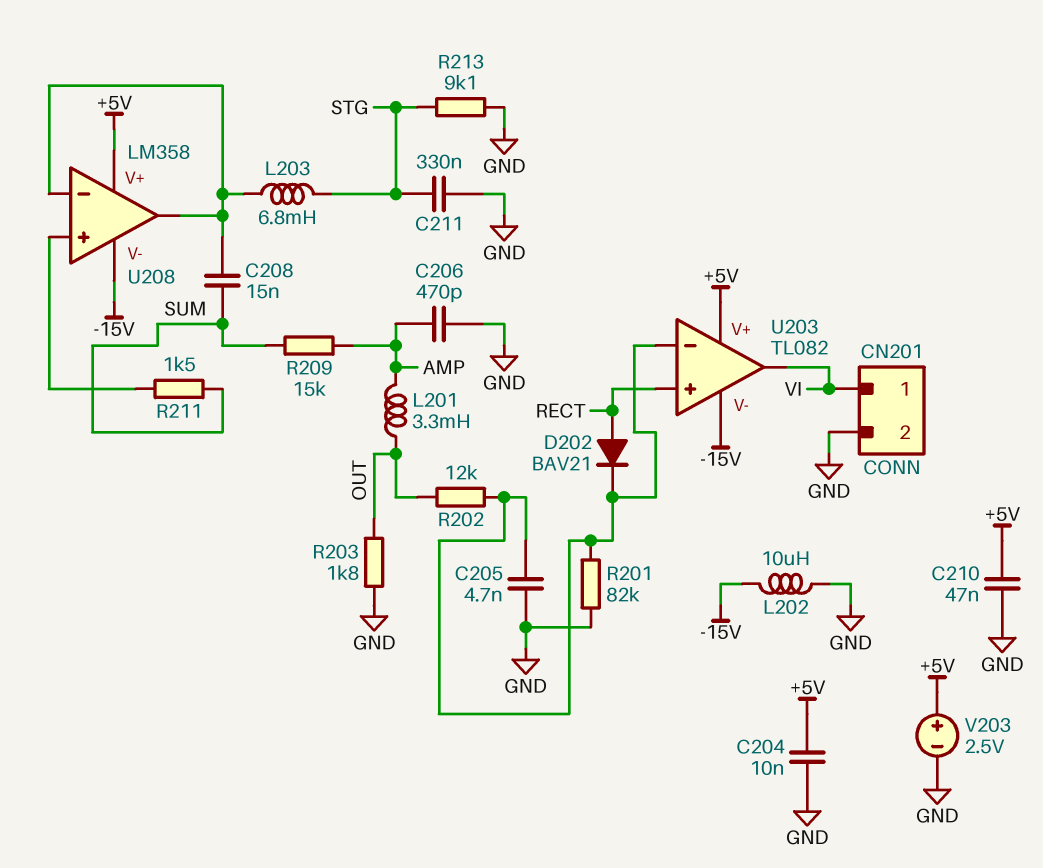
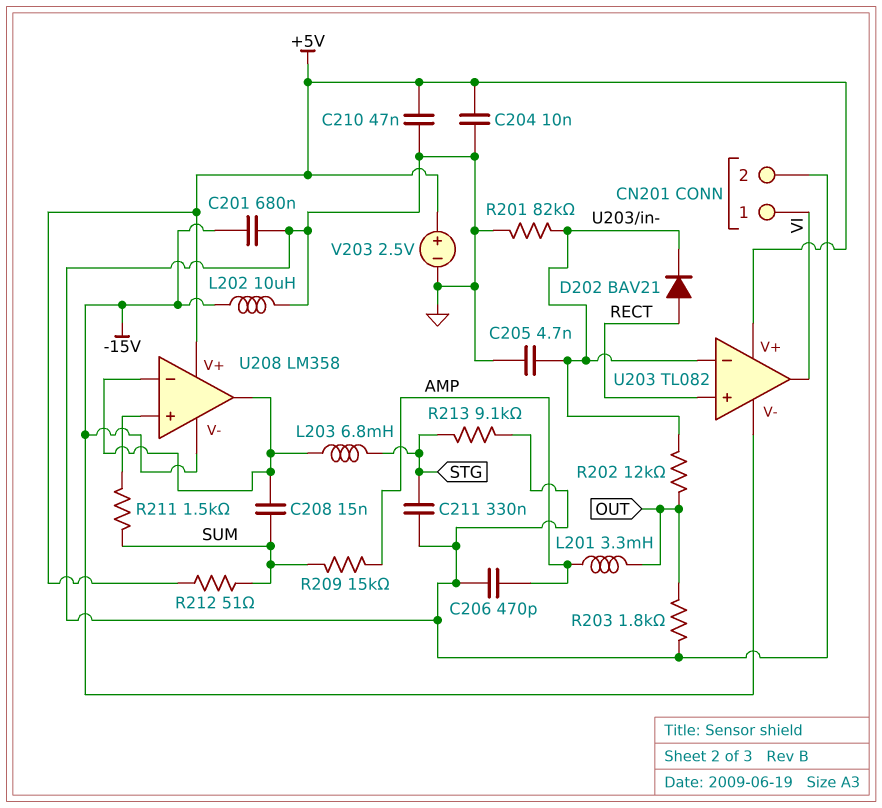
C201: none -> 680nF (-15V, GND)
R212: none -> 51 (+5V, SUM)

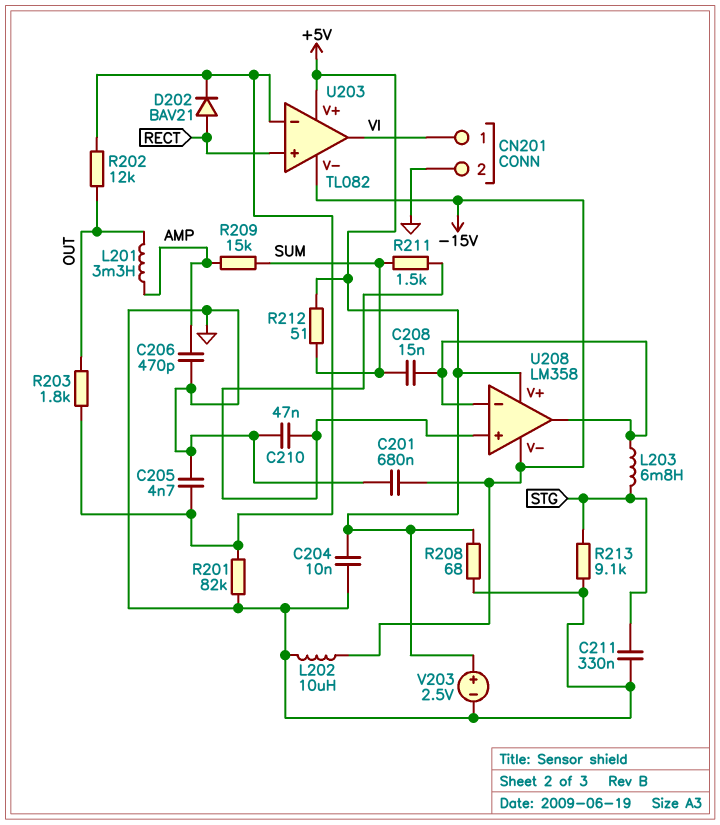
C210: 47nF (+5V, GND) -> 47nF (GND, U208/in+)
R203: 1.8k (GND, OUT) -> 1.8k (OUT, U203/in-)
R208: none -> 68 (+5V, GND)

